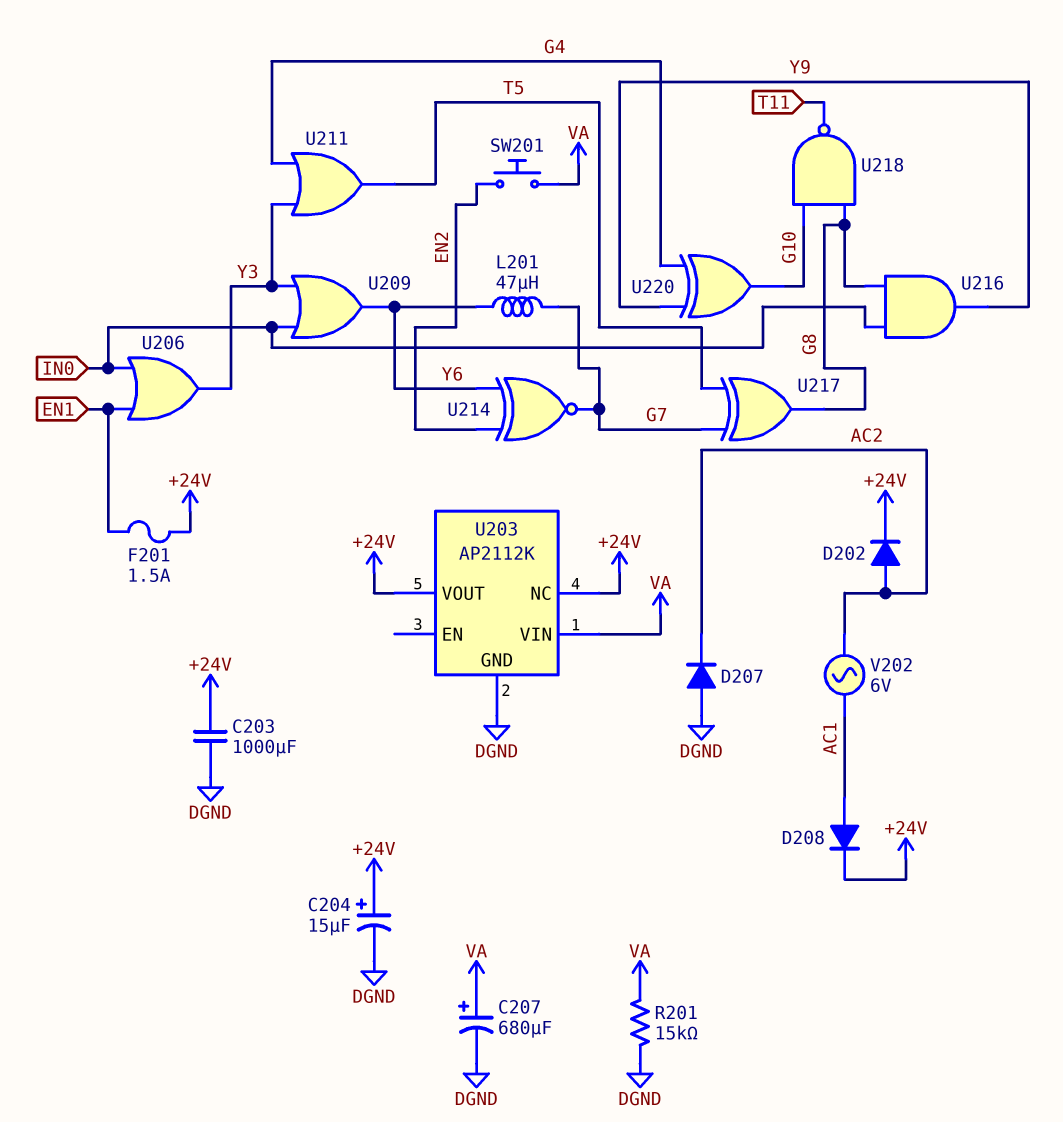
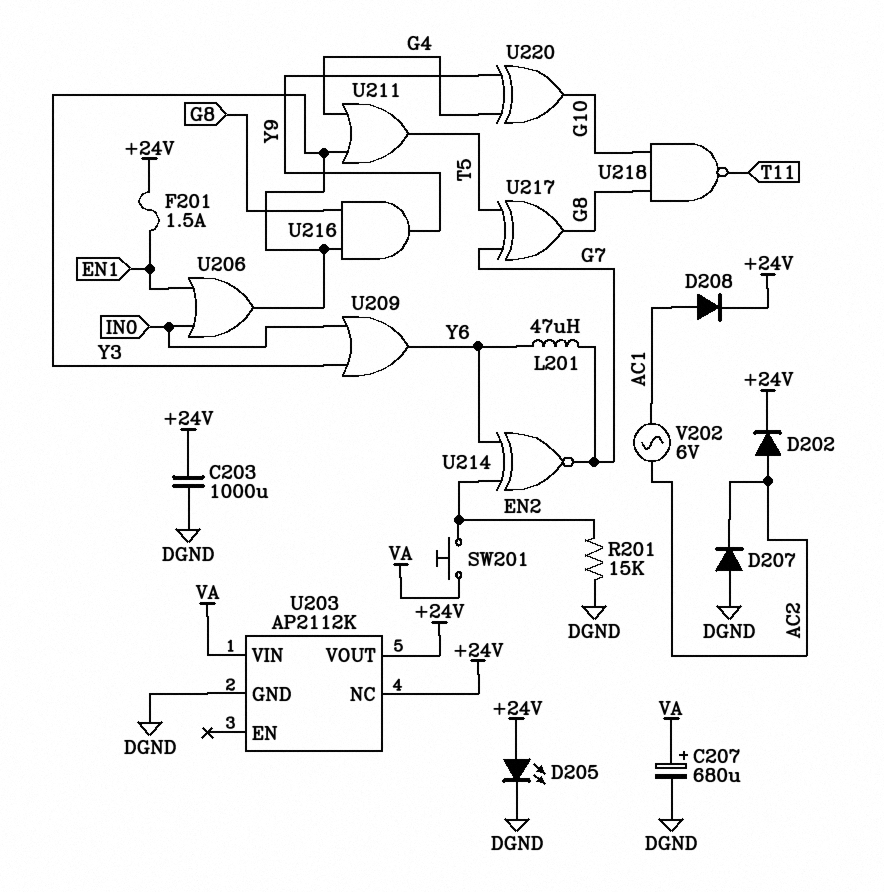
C204: 15uF (plus +24V, minus DGND) -> none
D205: none -> LED (A +24V, K DGND)
R201: 15k (DGND, VA) -> 15k (DGND, EN2)
U216: AND (in G8, in IN0, out Y9) -> AND (in G8, in Y3, out Y9)

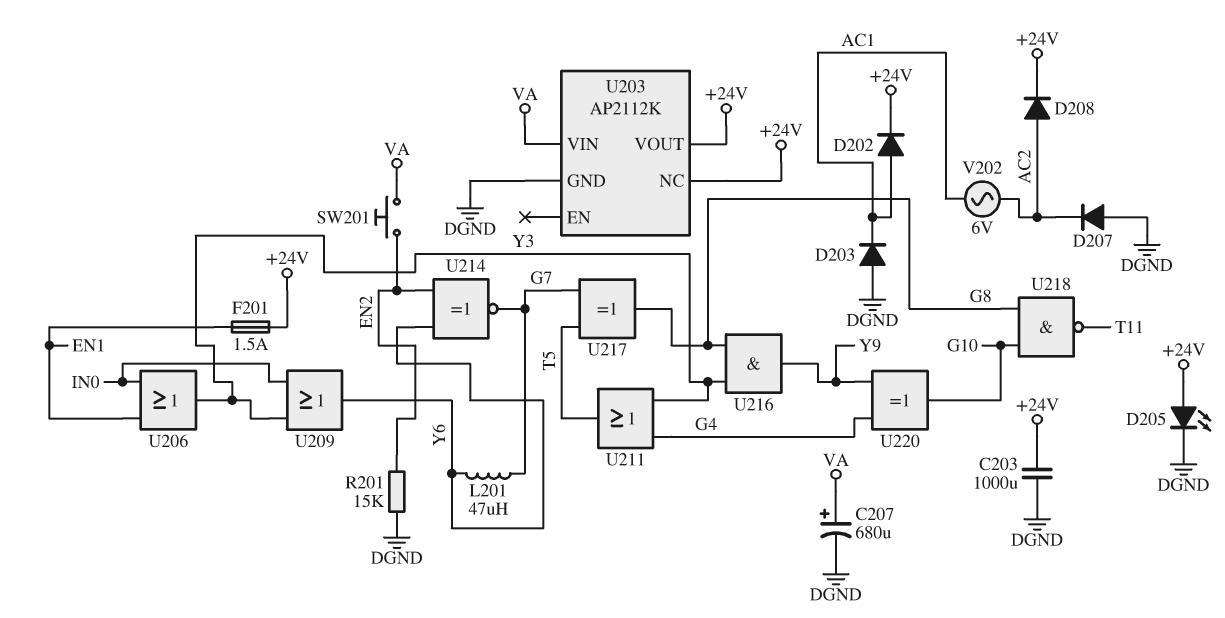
D202: diode (A AC2, K +24V) -> diode (A AC1, K +24V)
D203: none -> diode (A DGND, K AC1)
D208: diode (A AC1, K +24V) -> diode (A AC2, K +24V)

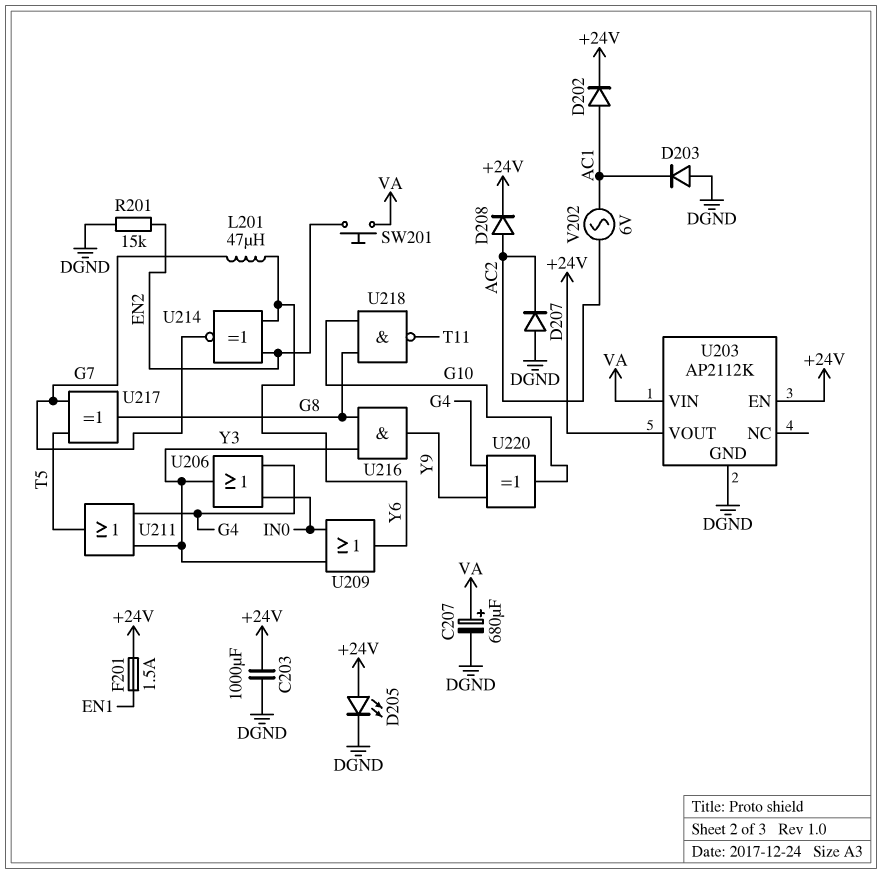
U203 pin EN: none -> +24V
U203 pin NC: +24V -> none
U206: OR (in EN1, in IN0, out Y3) -> OR (in G4, in IN0, out Y3)

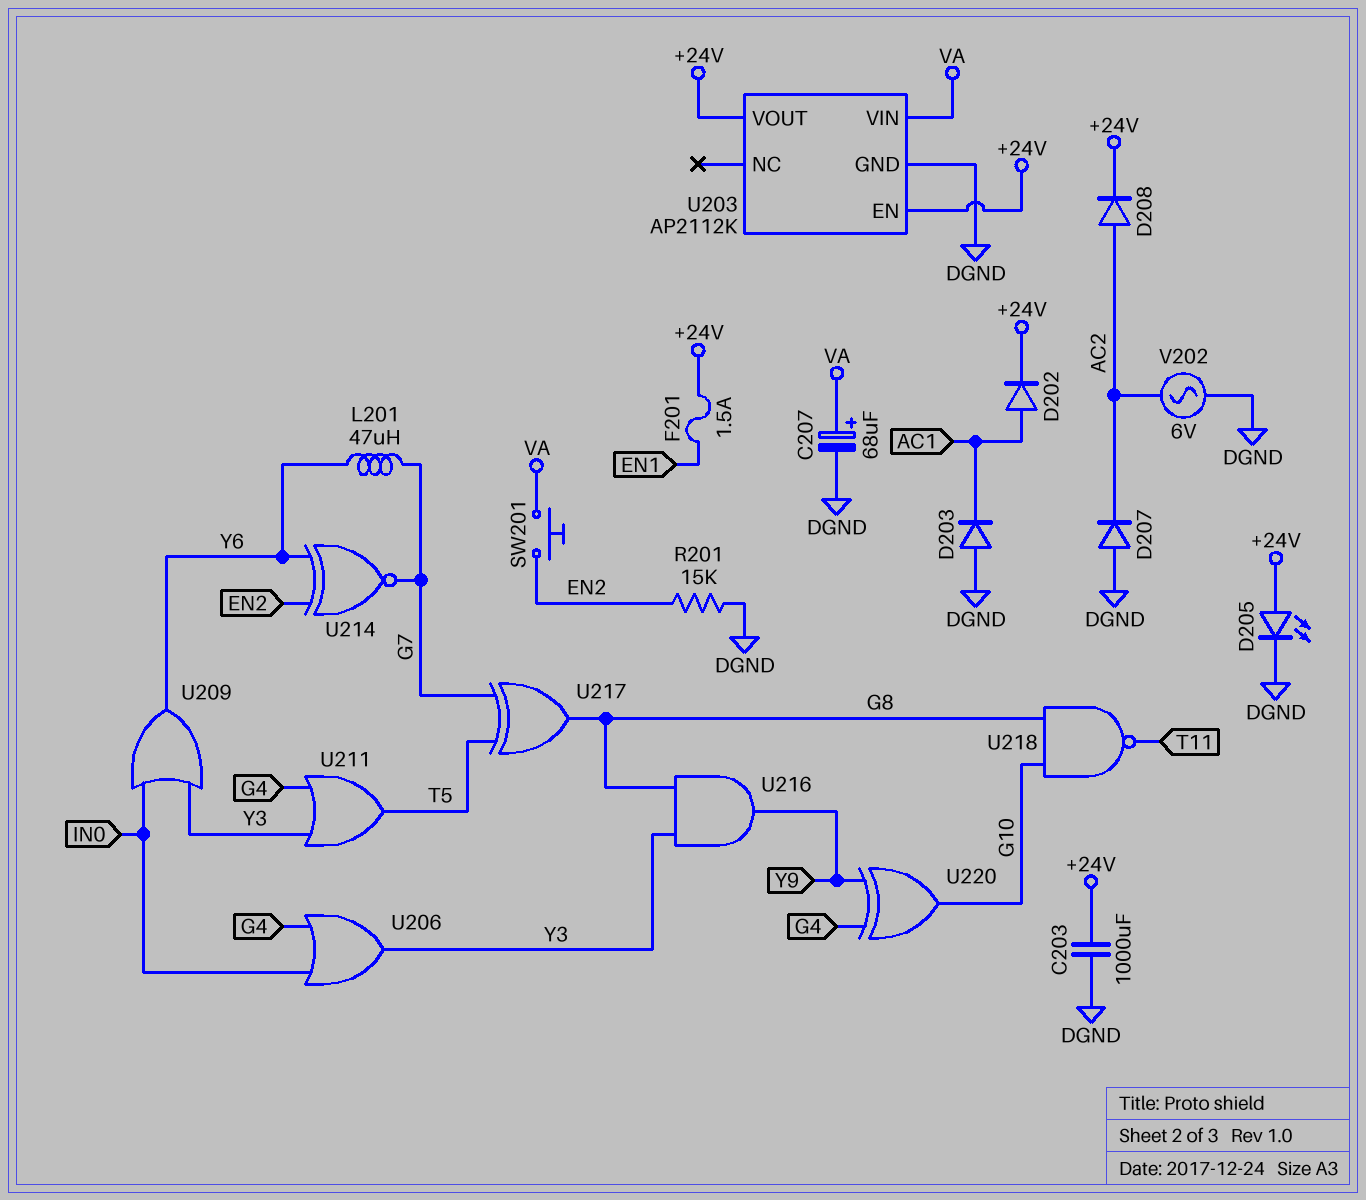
C207: 680uF (plus VA, minus DGND) -> 68uF (plus VA, minus DGND)
V202: AC 6V (AC1, AC2) -> AC 6V (AC2, DGND)

